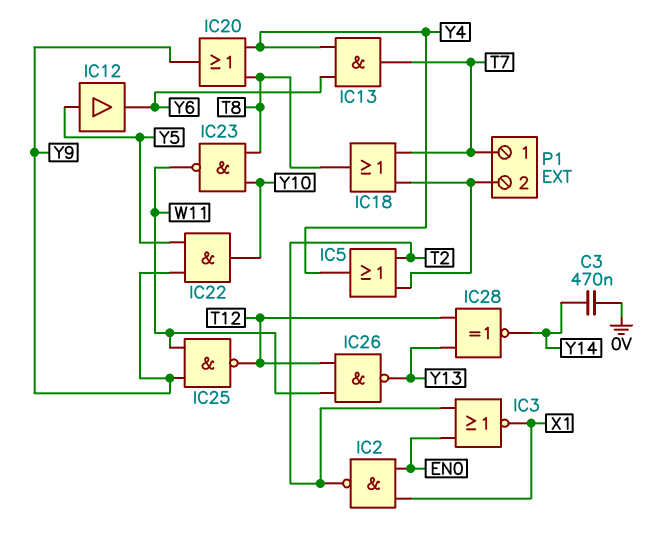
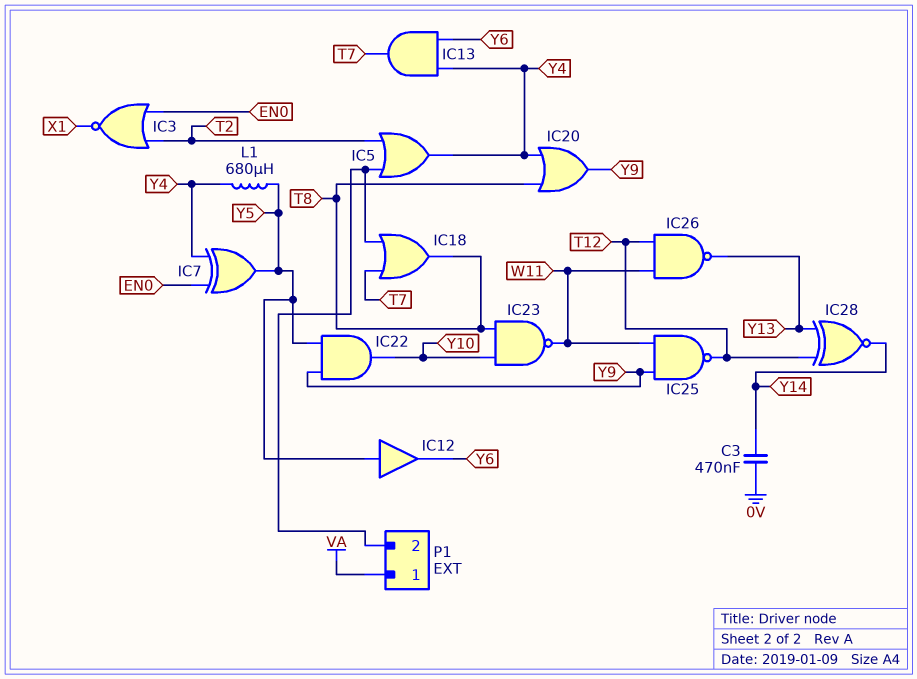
IC2: NAND (in EN0, in X1, out T2) -> none
IC7: none -> XOR (in EN0, in Y4, out Y5)
L1: none -> 680uH (Y4, Y5)
P1 pin 1: T7 -> VA

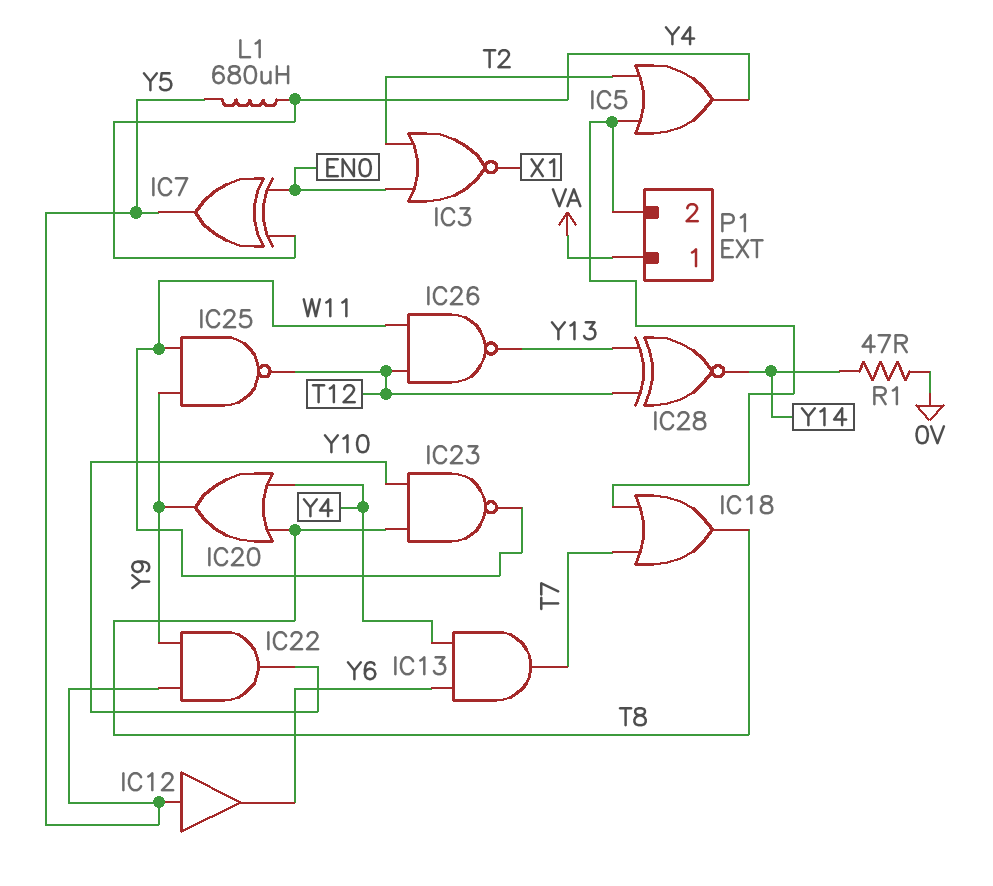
C3: 470nF (0V, Y14) -> none
R1: none -> 47 (0V, Y14)

